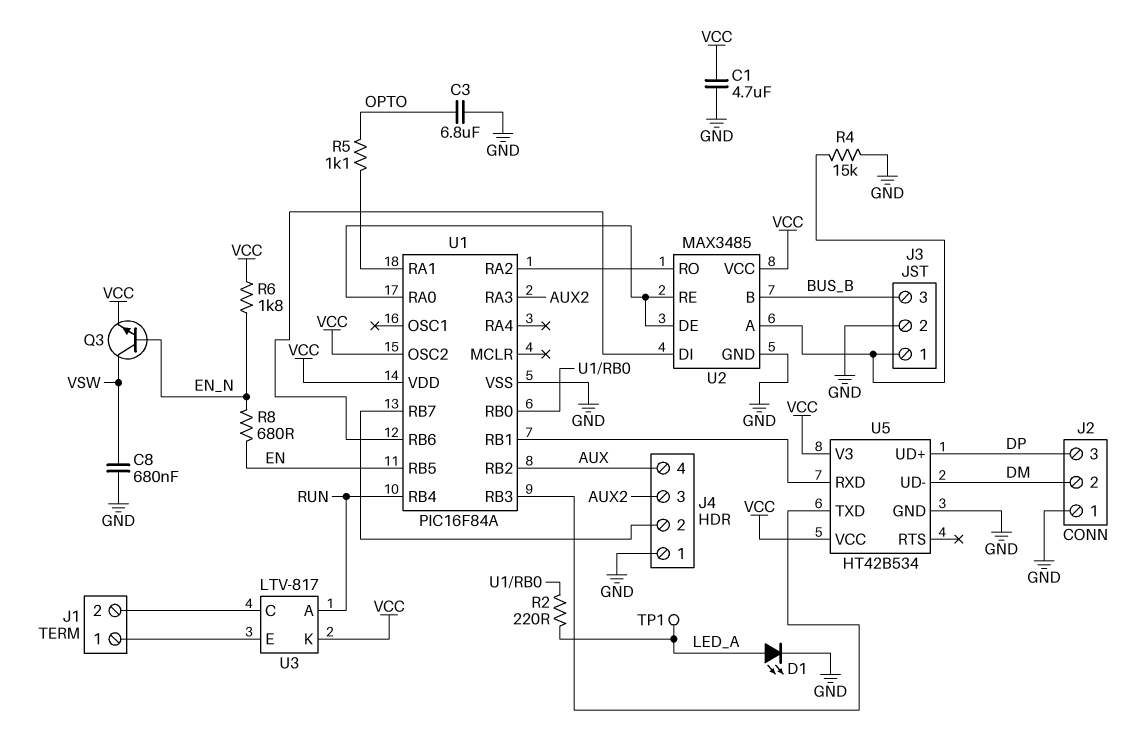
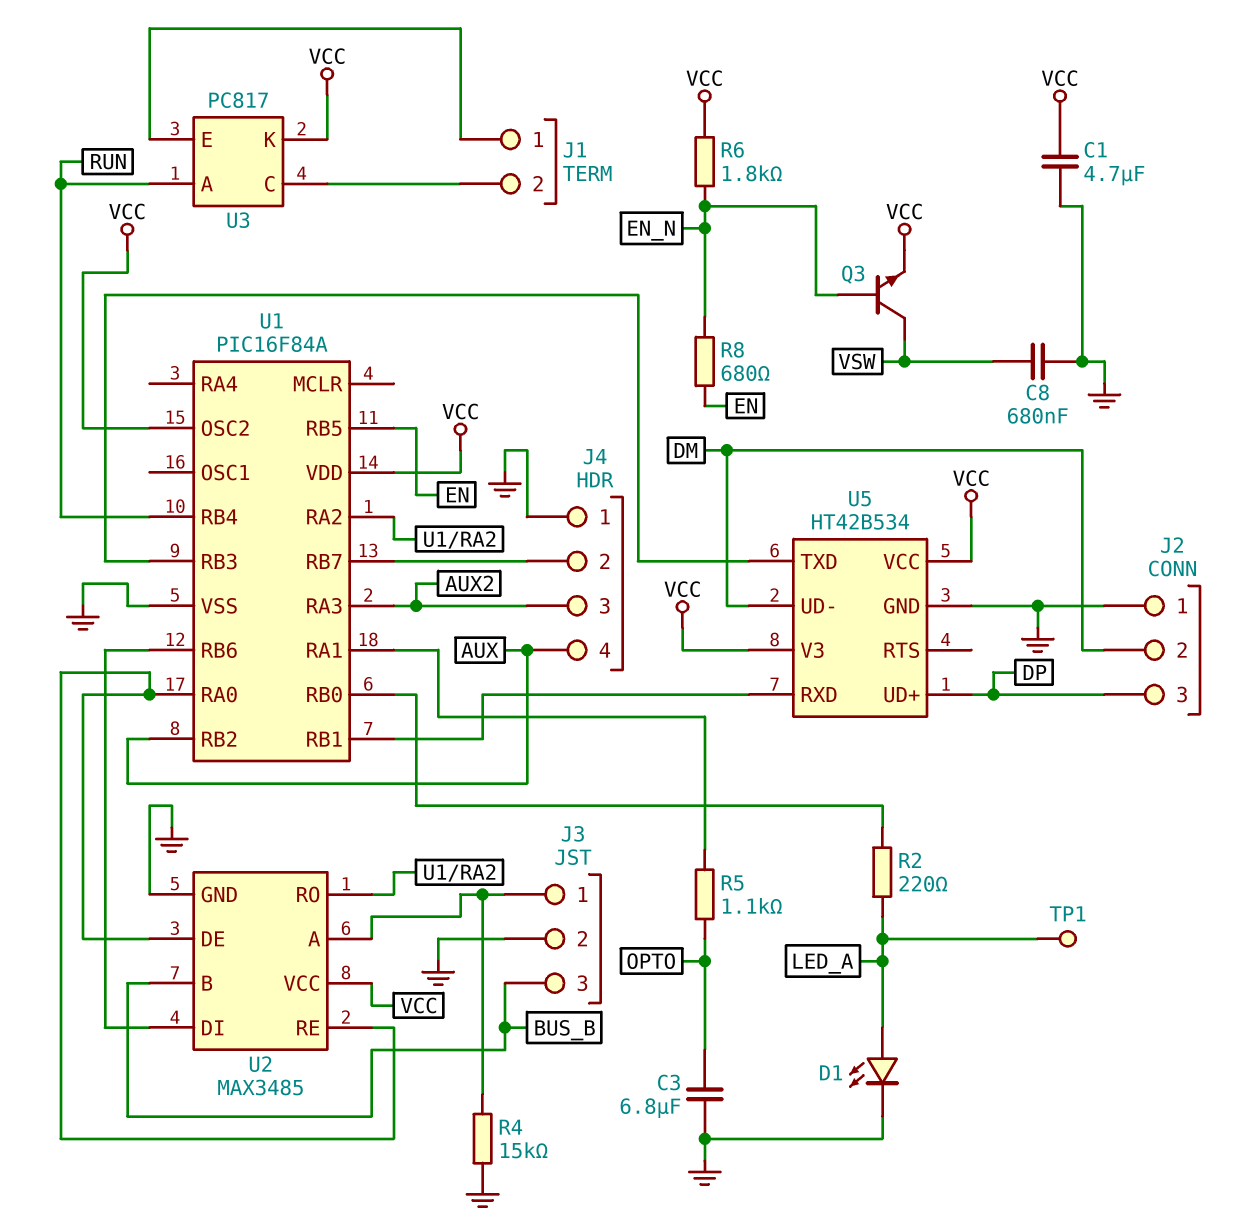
U3: LTV-817 -> PC817

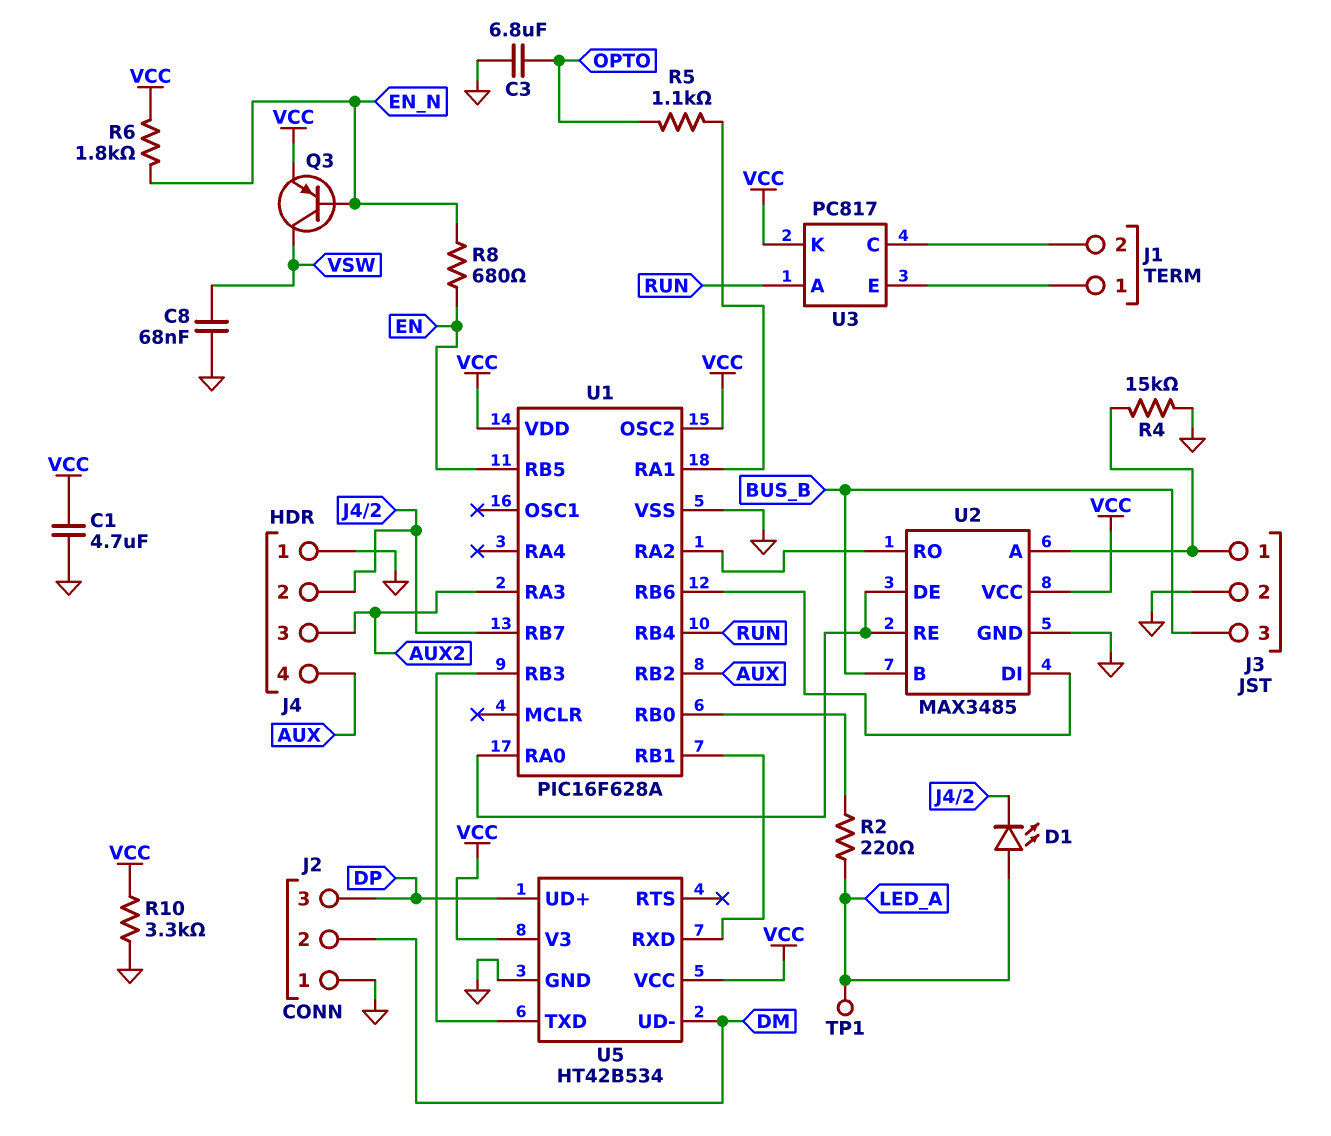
C8: 680nF (GND, VSW) -> 68nF (GND, VSW)
D1: LED (A LED_A, K GND) -> LED (A LED_A, K J4/2)
Q3: NPN (B EN_N, C VSW, E VCC) -> PNP (B EN_N, C VSW, E VCC)
R10: none -> 3.3k (GND, VCC)
U1: PIC16F84A -> PIC16F628A

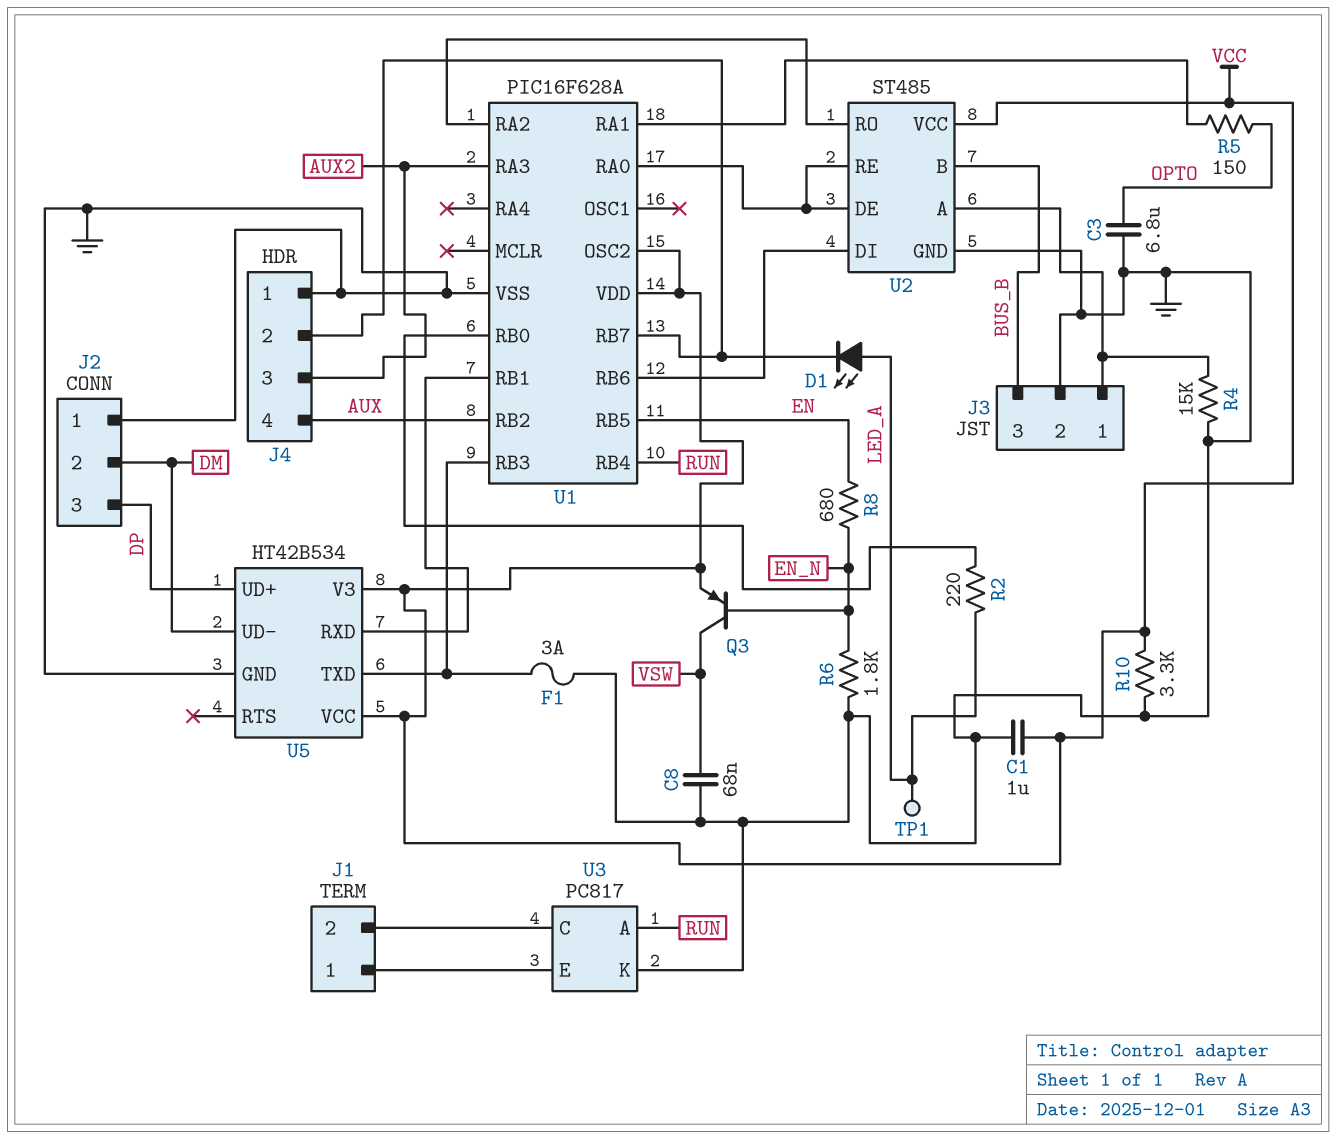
C1: 4.7uF (GND, VCC) -> 1uF (GND, VCC)
F1: none -> 3A (GND, U1/RB3)
R5: 1.1k (OPTO, U1/RA1) -> 150 (OPTO, U1/RA1)
R6: 1.8k (EN_N, VCC) -> 1.8k (EN_N, GND)
U2: MAX3485 -> ST485
U3 pin K: VCC -> GND

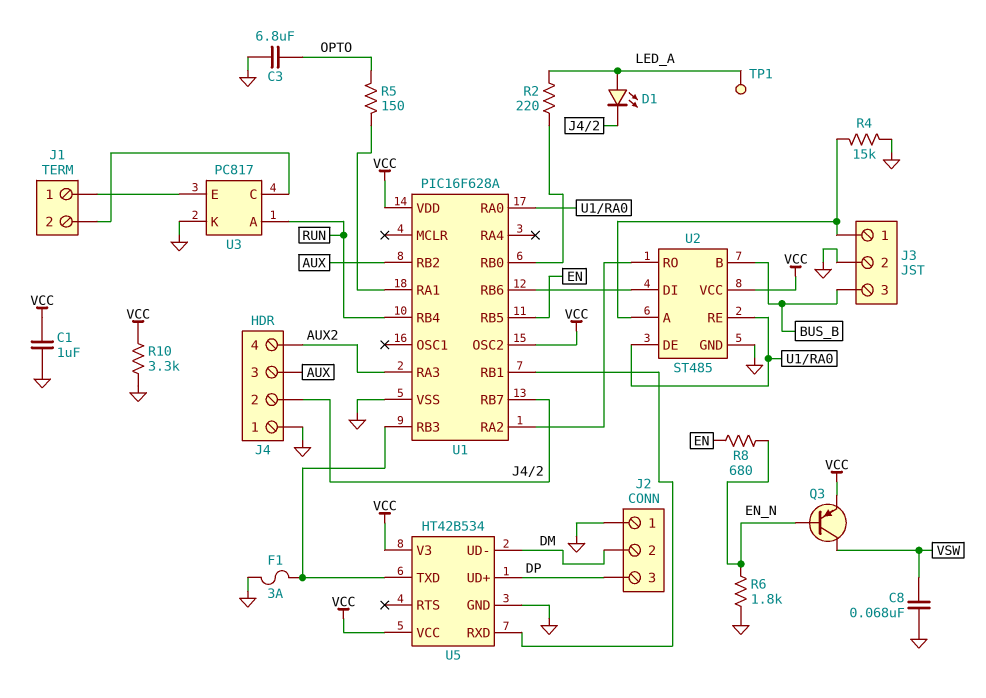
J4 pin 3: AUX2 -> AUX
J4 pin 4: AUX -> AUX2

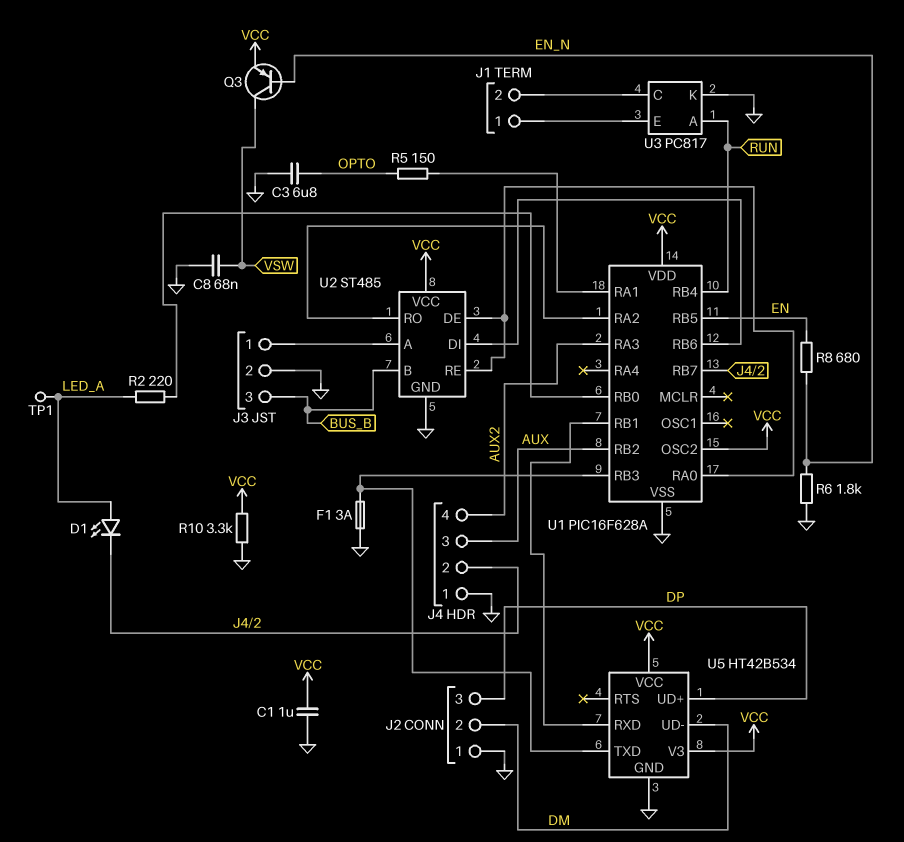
R4: 15k (GND, J3/1) -> none

